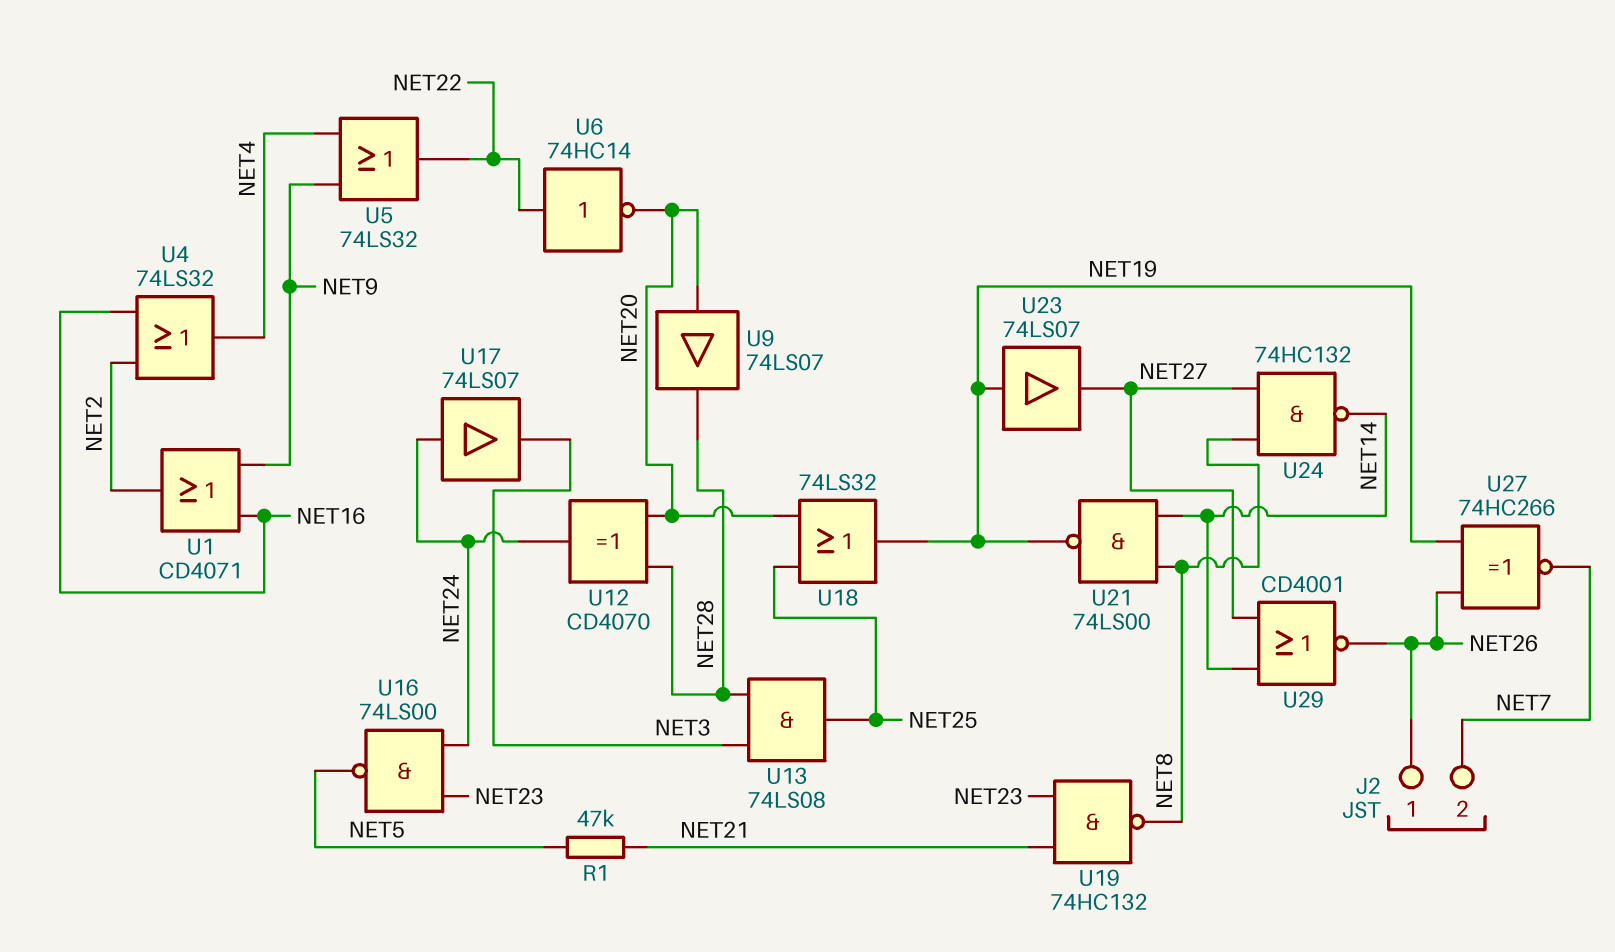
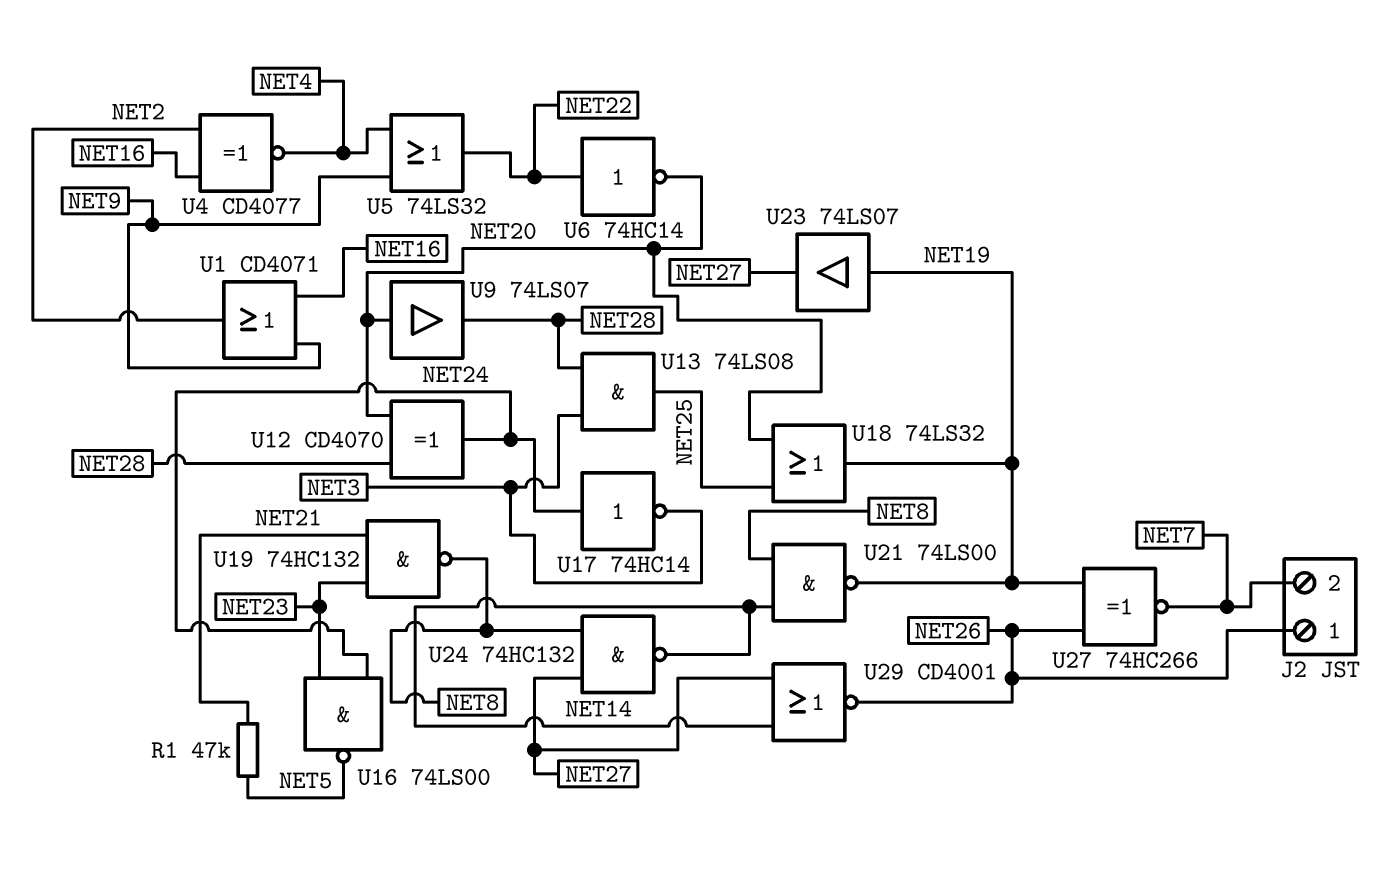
U4: OR 74LS32 (in NET2, in NET16, out NET4) -> XNOR CD4077 (in NET2, in NET16, out NET4)
U17: buffer 74LS07 (in NET24, out NET3) -> NOT 74HC14 (in NET24, out NET3)

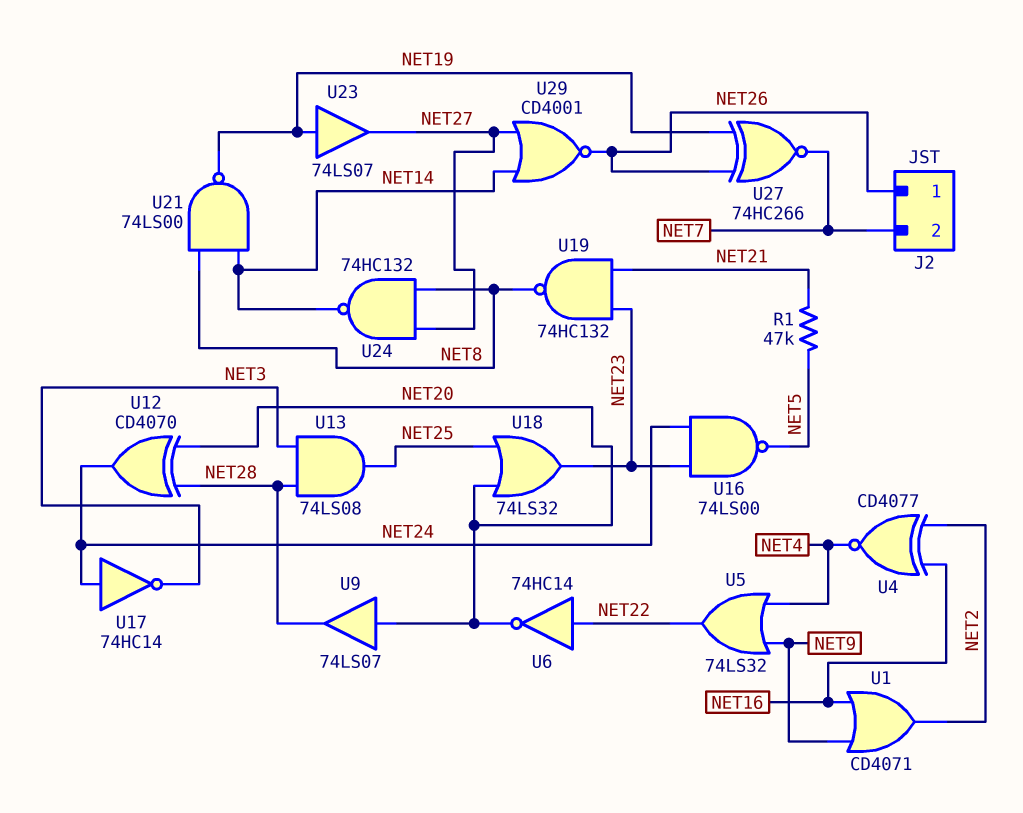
U18: OR 74LS32 (in NET20, in NET25, out NET19) -> OR 74LS32 (in NET20, in NET25, out NET23)

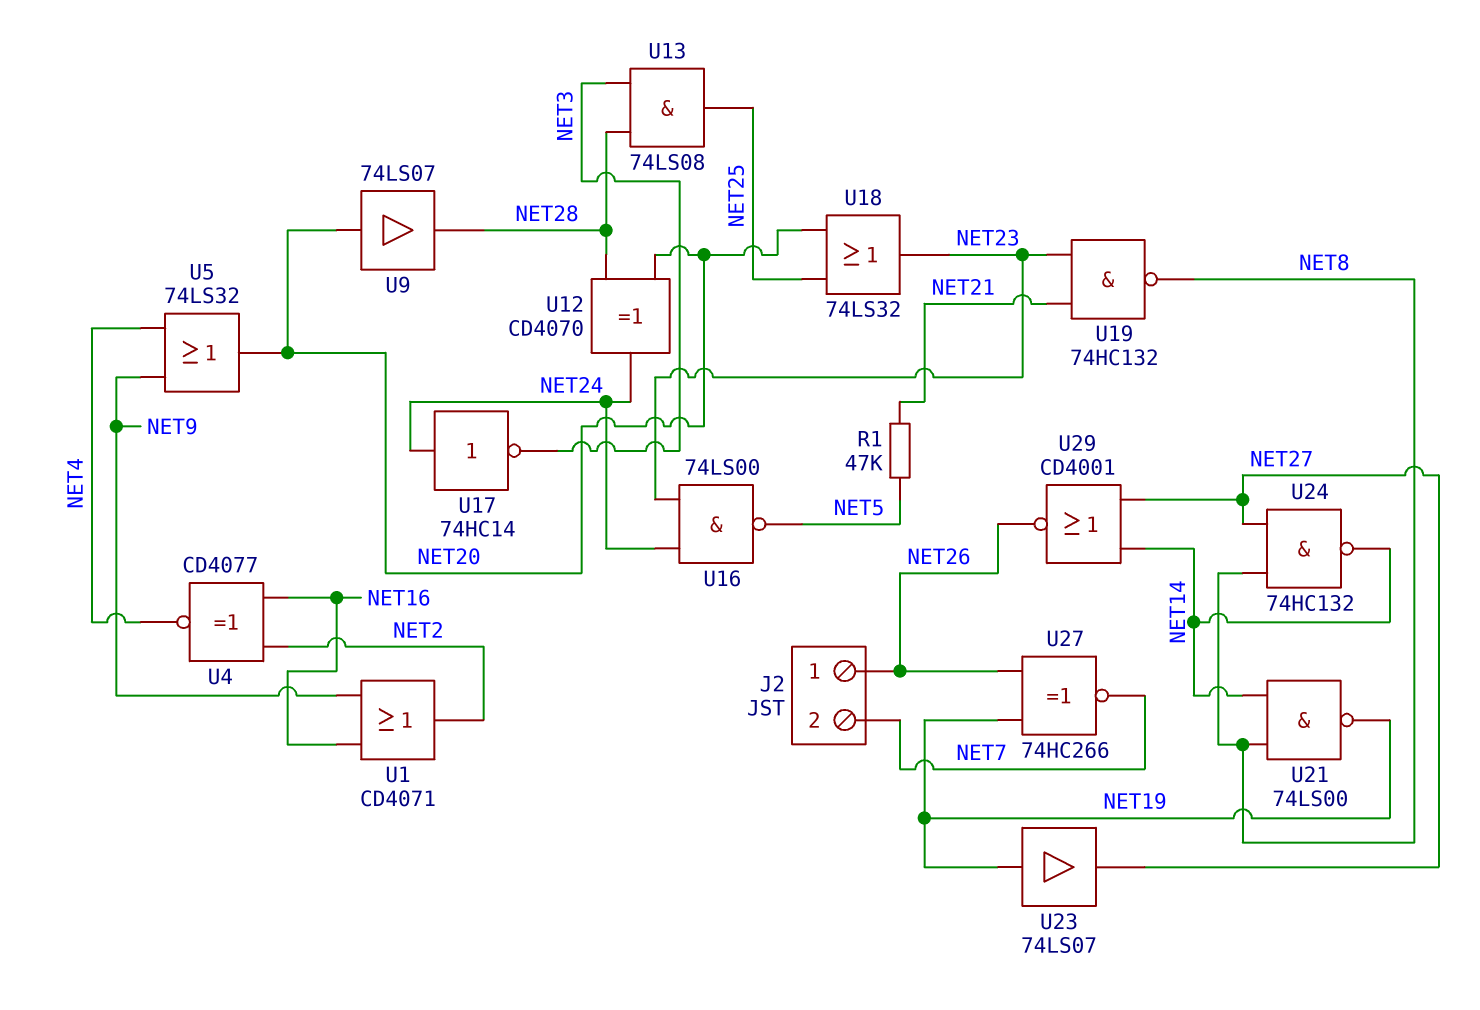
U5: OR 74LS32 (in NET4, in NET9, out NET22) -> OR 74LS32 (in NET4, in NET9, out NET20)
U6: NOT 74HC14 (in NET22, out NET20) -> none

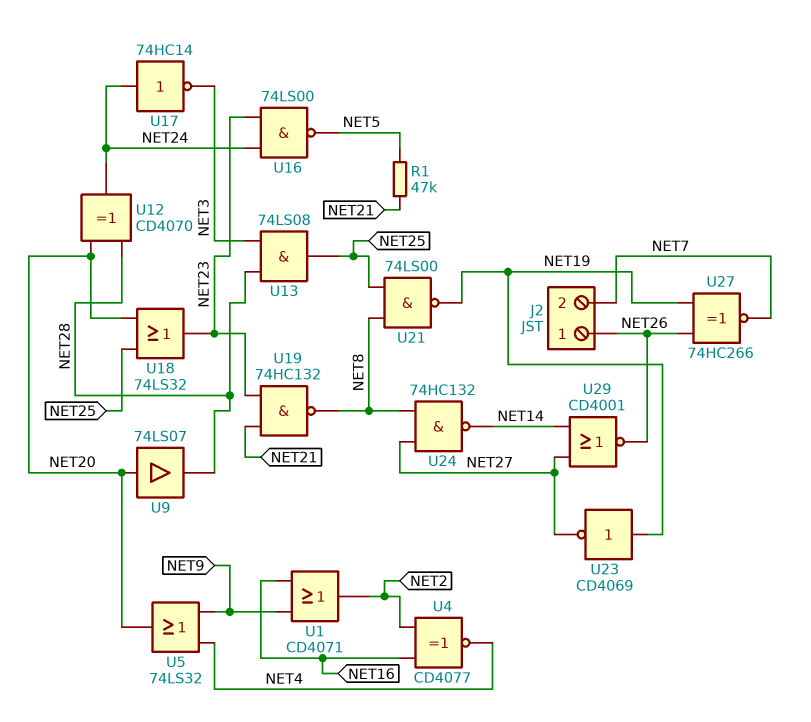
U21: NAND 74LS00 (in NET8, in NET14, out NET19) -> NAND 74LS00 (in NET8, in NET25, out NET19)
U23: buffer 74LS07 (in NET19, out NET27) -> NOT CD4069 (in NET19, out NET27)

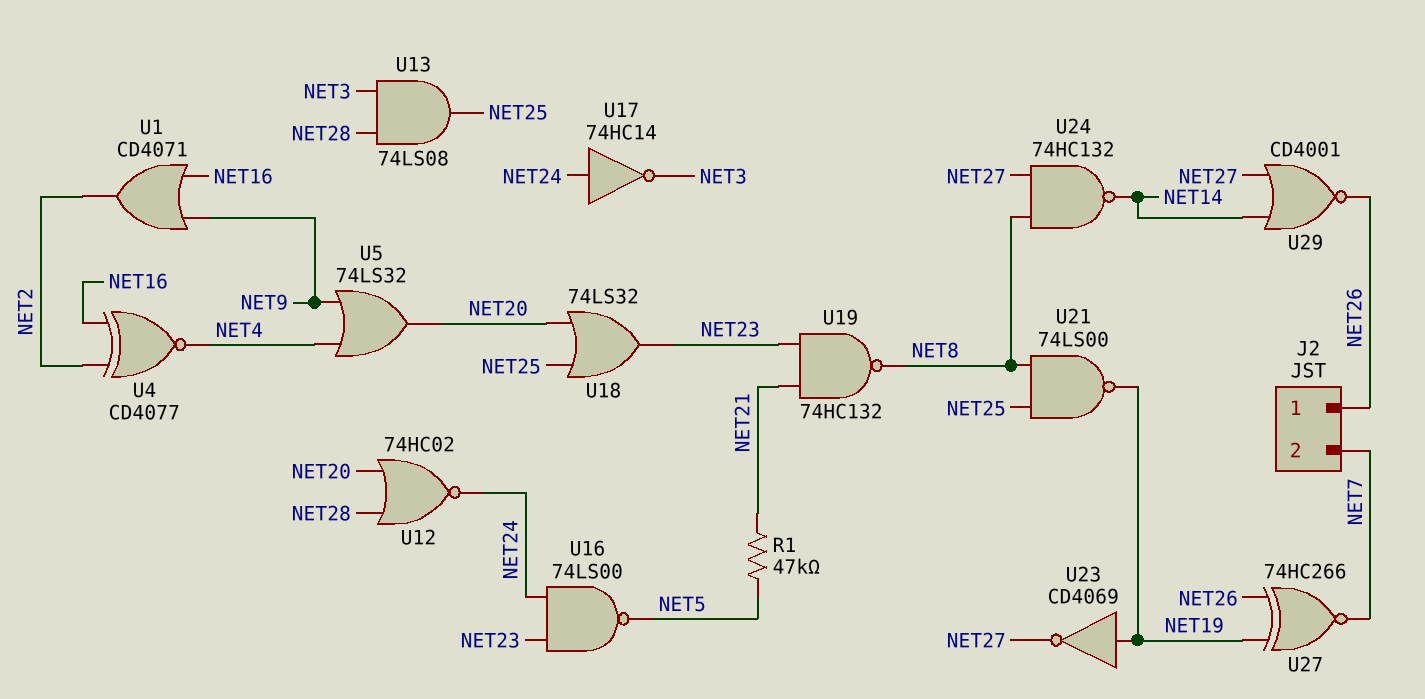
U9: buffer 74LS07 (in NET20, out NET28) -> none
U12: XOR CD4070 (in NET20, in NET28, out NET24) -> NOR 74HC02 (in NET20, in NET28, out NET24)

